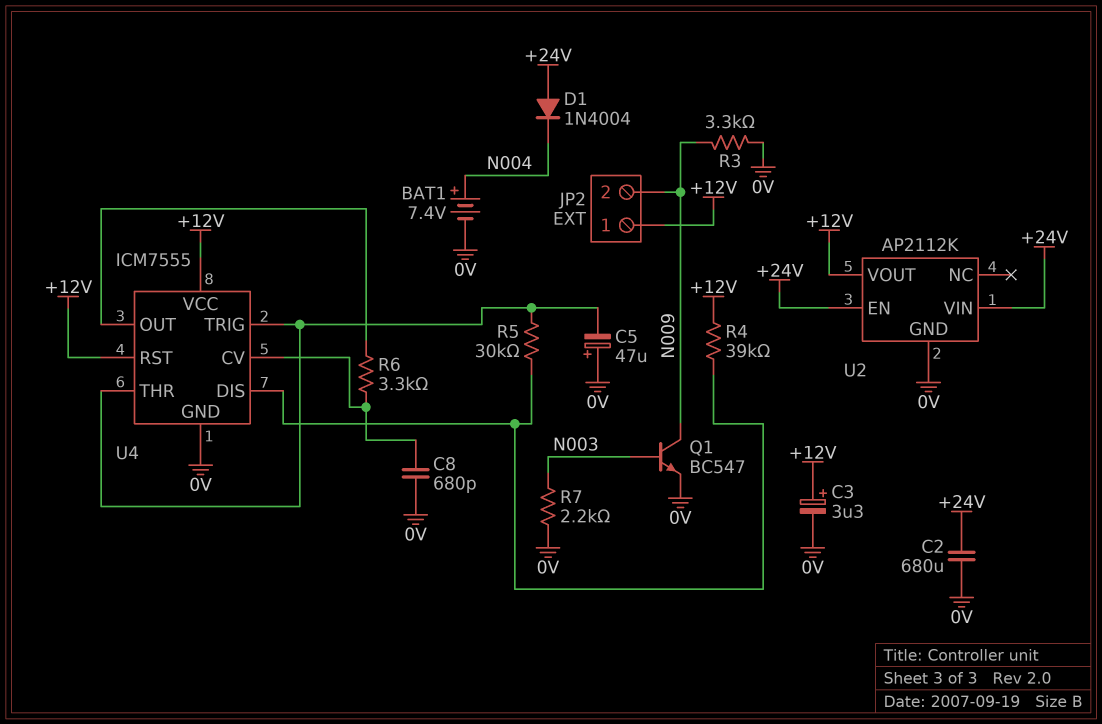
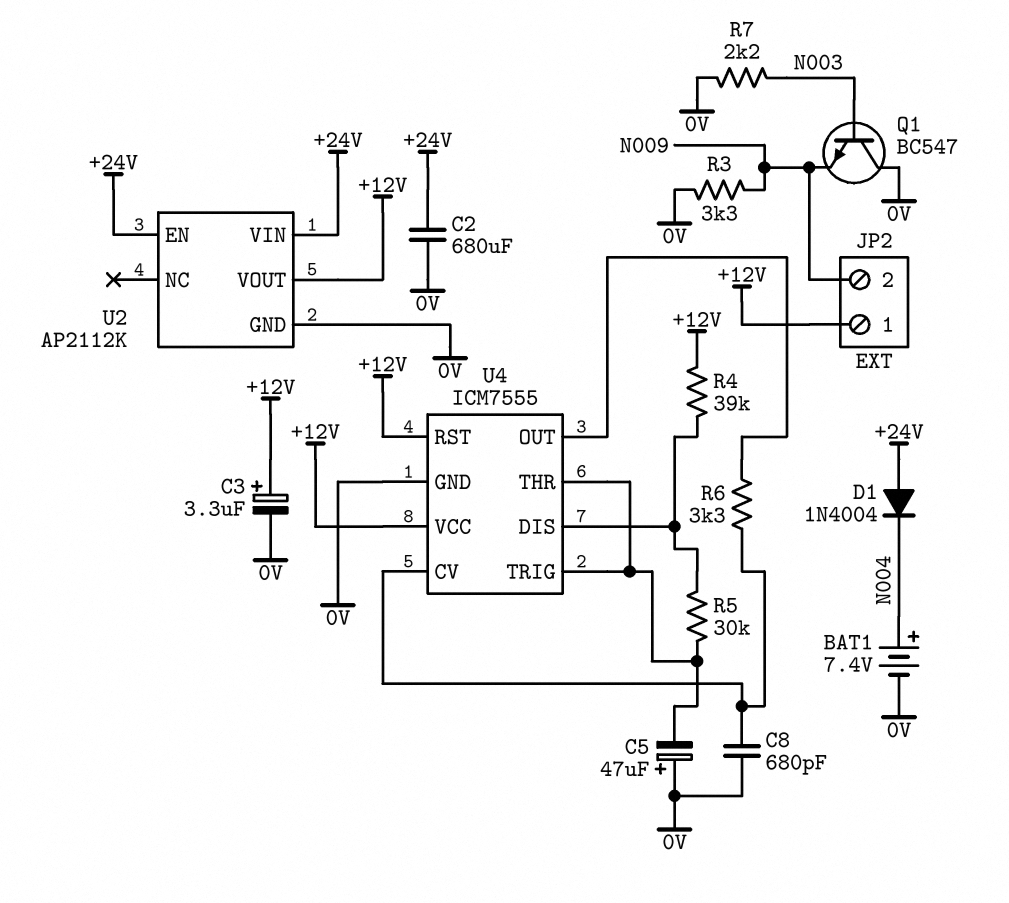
Q1: NPN BC547 (B N003, C N009, E 0V) -> NPN BC547 (B N003, C 0V, E N009)

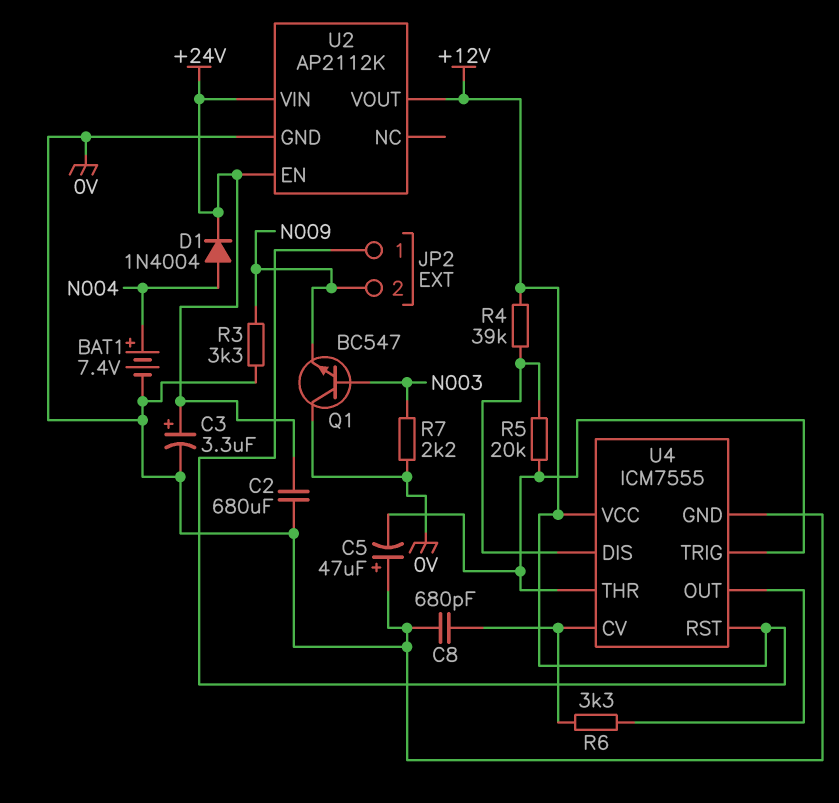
C3: 3.3uF (plus +12V, minus 0V) -> 3.3uF (plus +24V, minus 0V)
D1: diode 1N4004 (A +24V, K N004) -> diode 1N4004 (A N004, K +24V)
R5: 30k (U4/DIS, U4/THR) -> 20k (U4/DIS, U4/THR)

